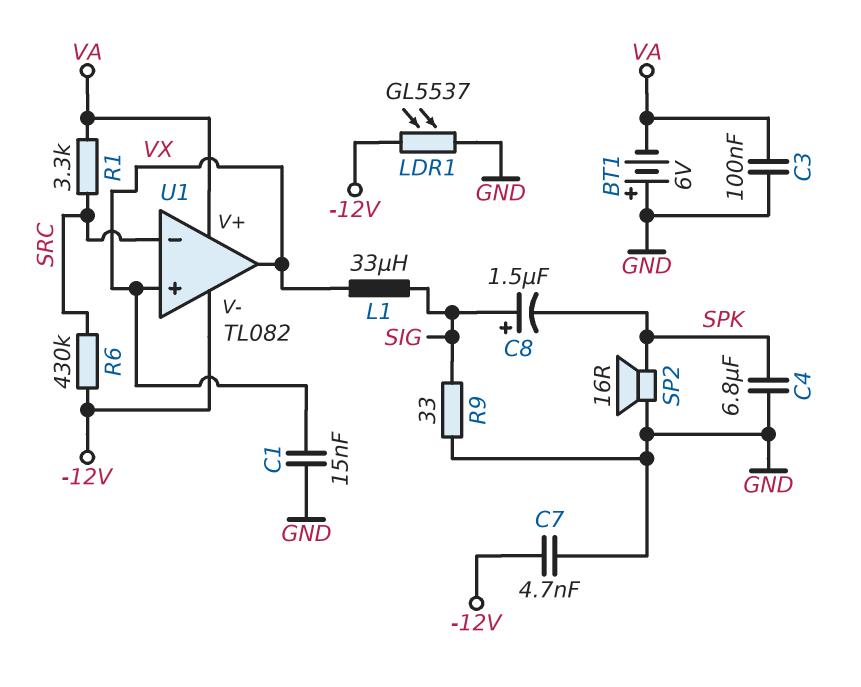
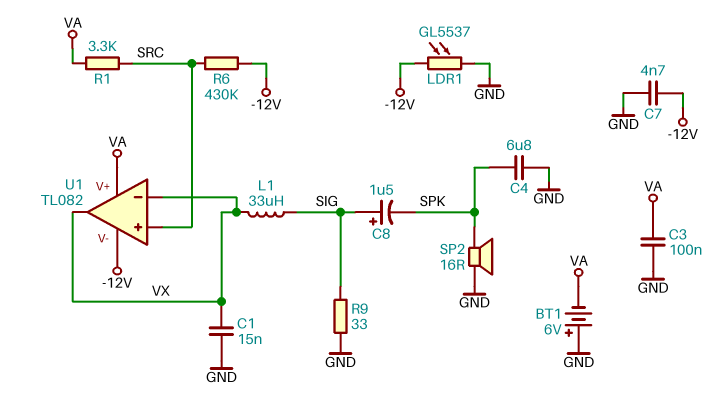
U1 pin in+: VX -> SRC
U1 pin in-: SRC -> VX

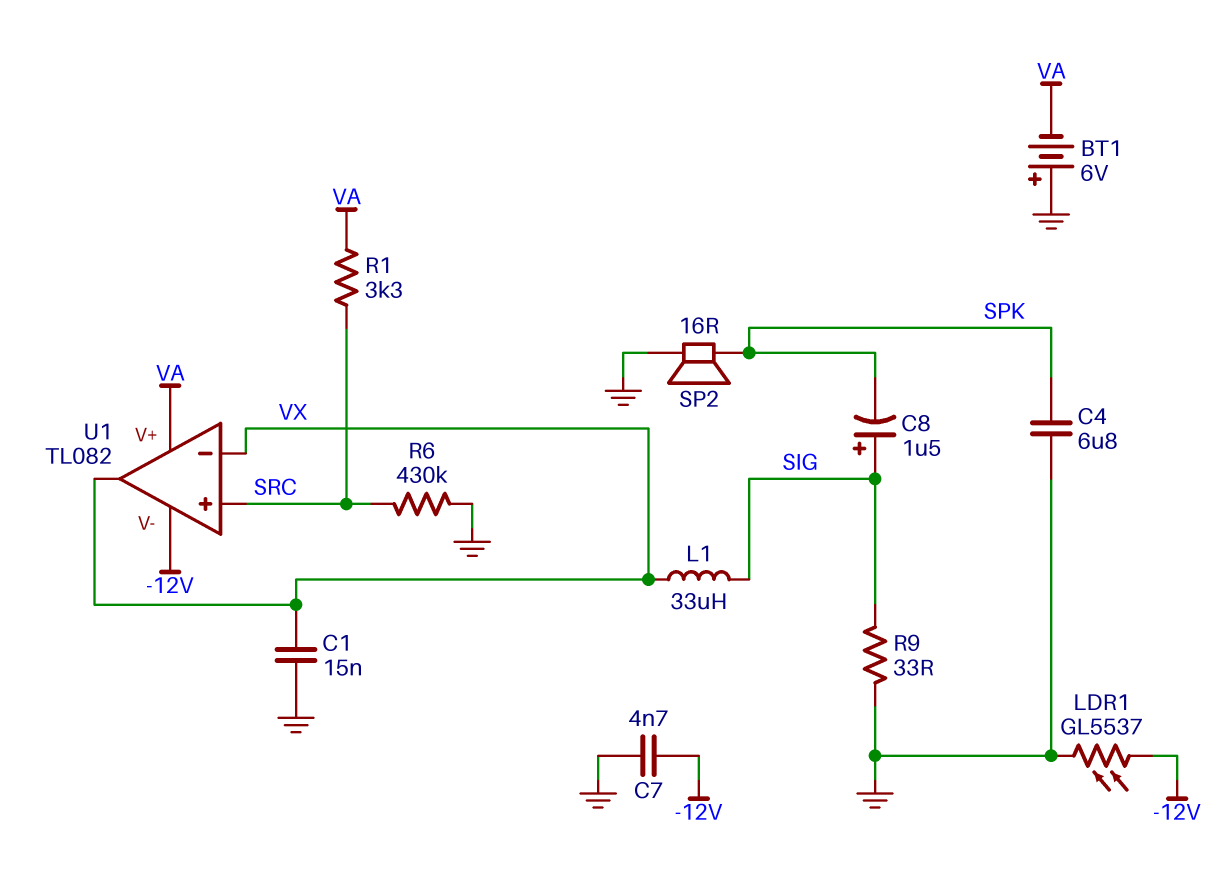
C3: 100nF (GND, VA) -> none
R6: 430k (-12V, SRC) -> 430k (GND, SRC)

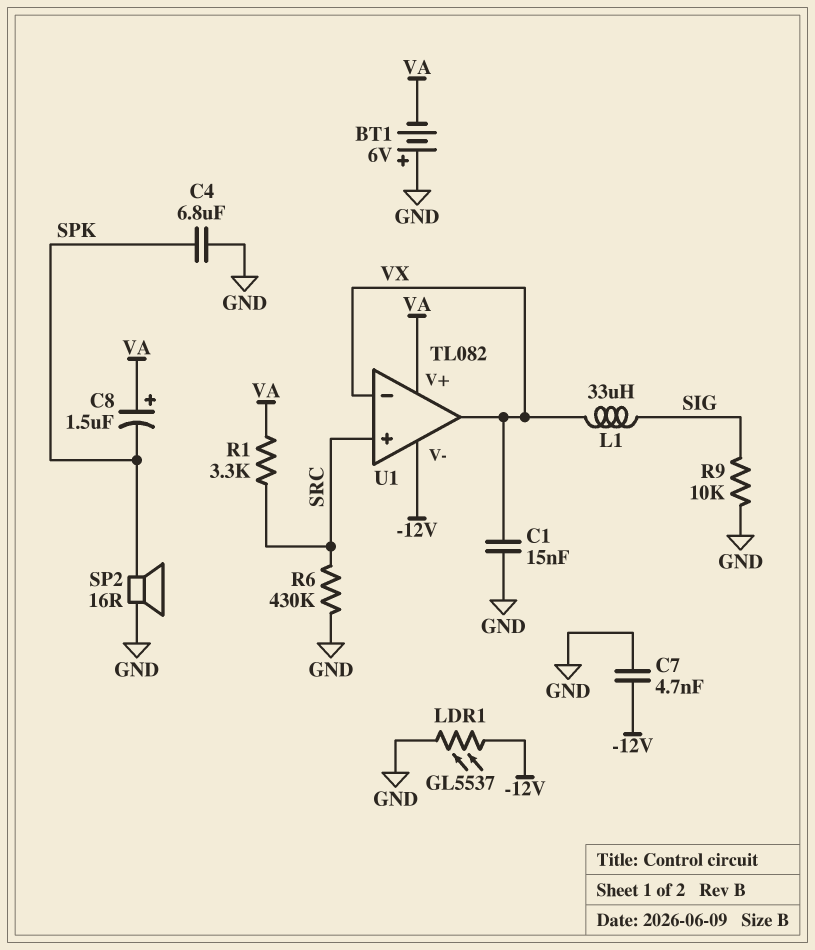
C8: 1.5uF (plus SIG, minus SPK) -> 1.5uF (plus VA, minus SPK)
R9: 33 (GND, SIG) -> 10k (GND, SIG)

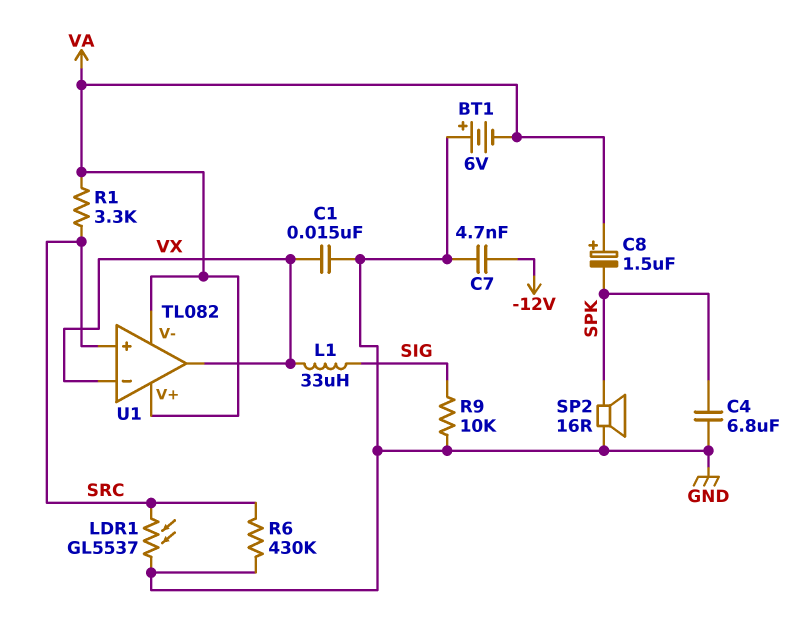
LDR1: GL5537 (-12V, GND) -> GL5537 (GND, SRC)
U1 pin V-: -12V -> VA

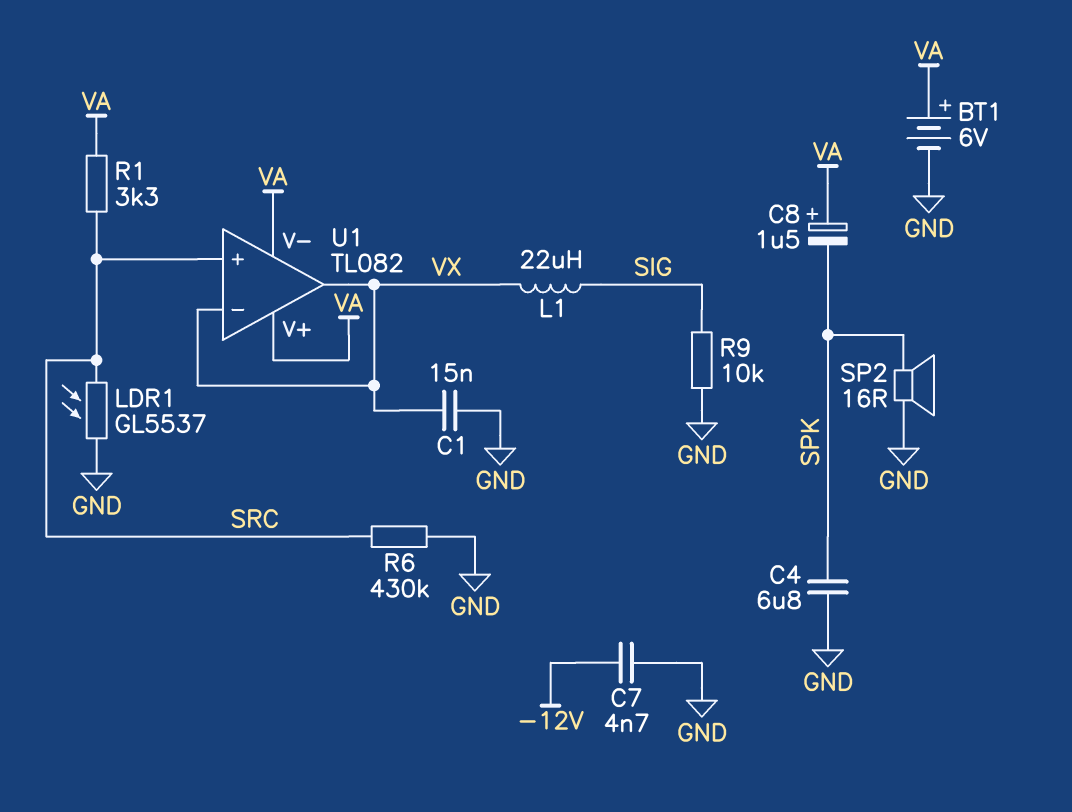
BT1: 6V (plus GND, minus VA) -> 6V (plus VA, minus GND)
L1: 33uH (SIG, VX) -> 22uH (SIG, VX)

